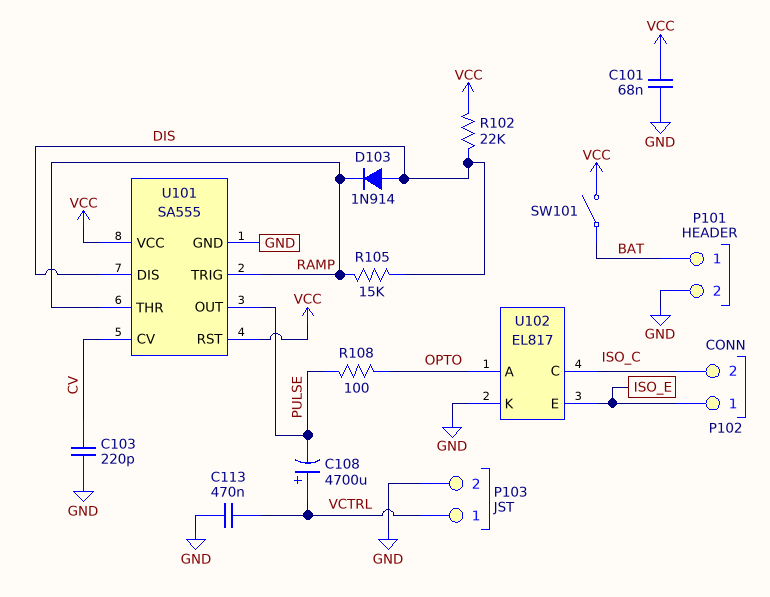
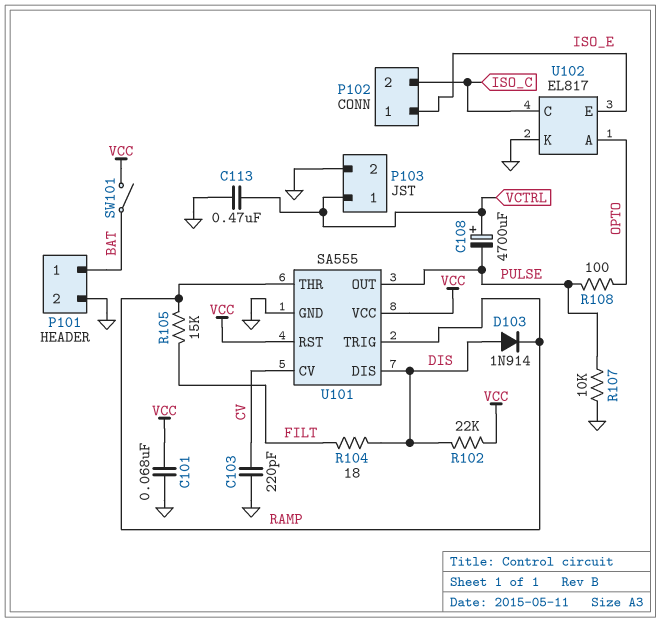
R104: none -> 18 (DIS, FILT)
R105: 15k (DIS, RAMP) -> 15k (FILT, RAMP)
R107: none -> 10k (GND, PULSE)

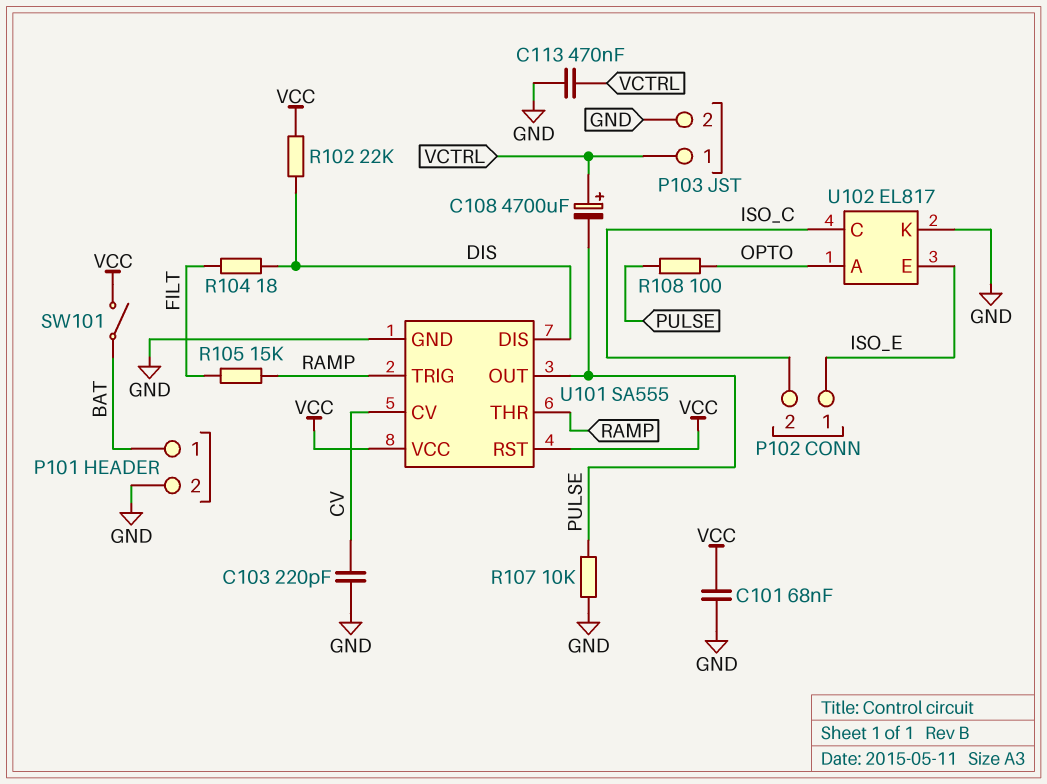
D103: diode 1N914 (A DIS, K RAMP) -> none

